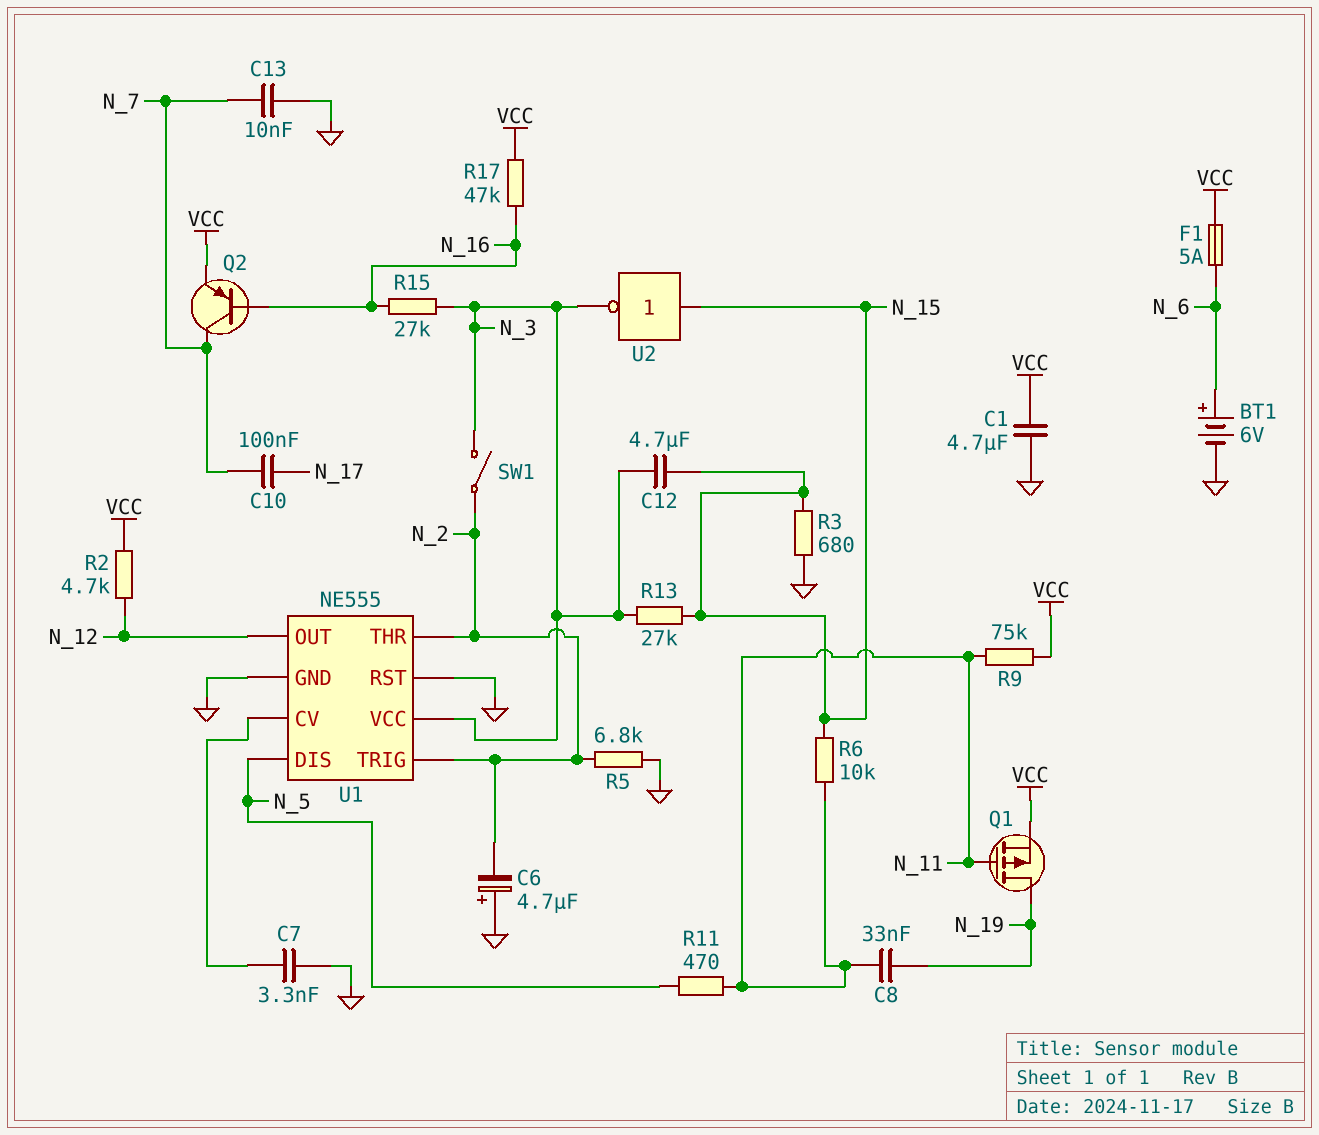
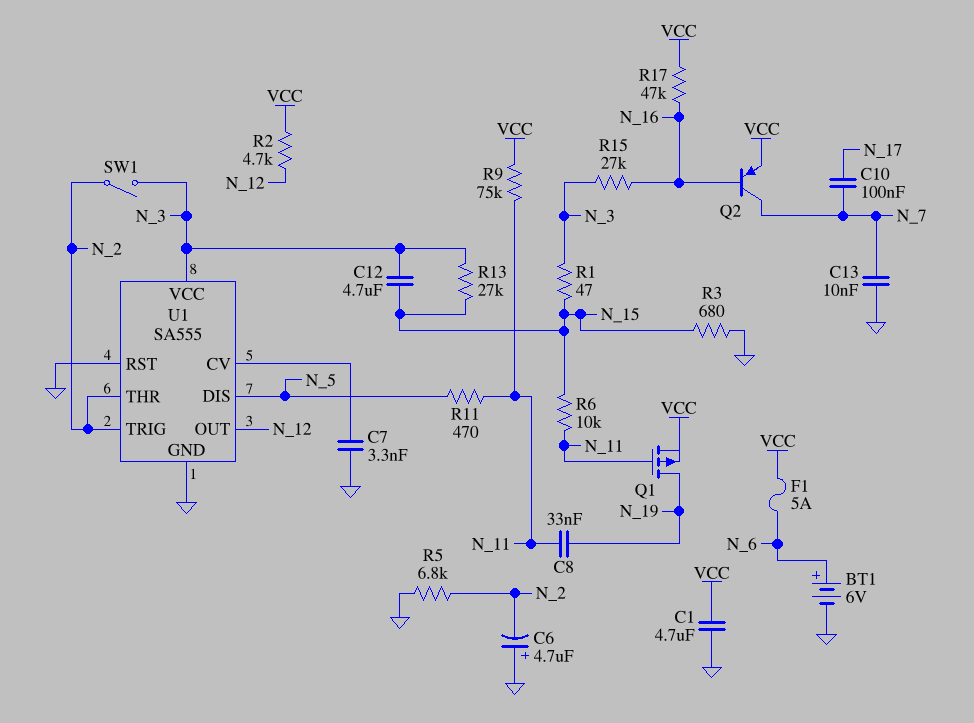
R1: none -> 47 (N_3, N_15)
U1: NE555 -> SA555
U2: NOT (in N_15, out N_3) -> none

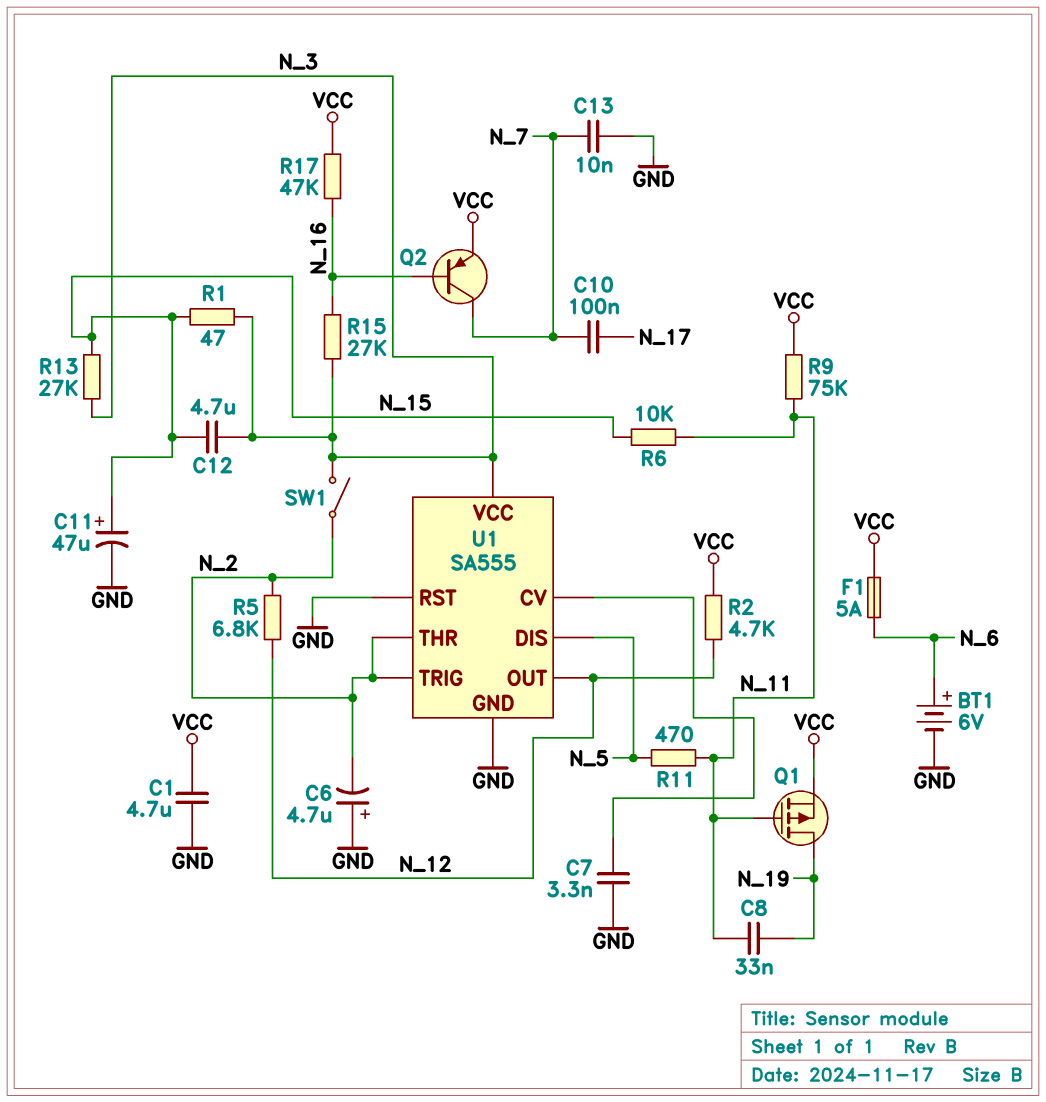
C11: none -> 47uF (plus N_15, minus GND)
R3: 680 (GND, N_15) -> none
R5: 6.8k (GND, N_2) -> 6.8k (N_2, N_12)

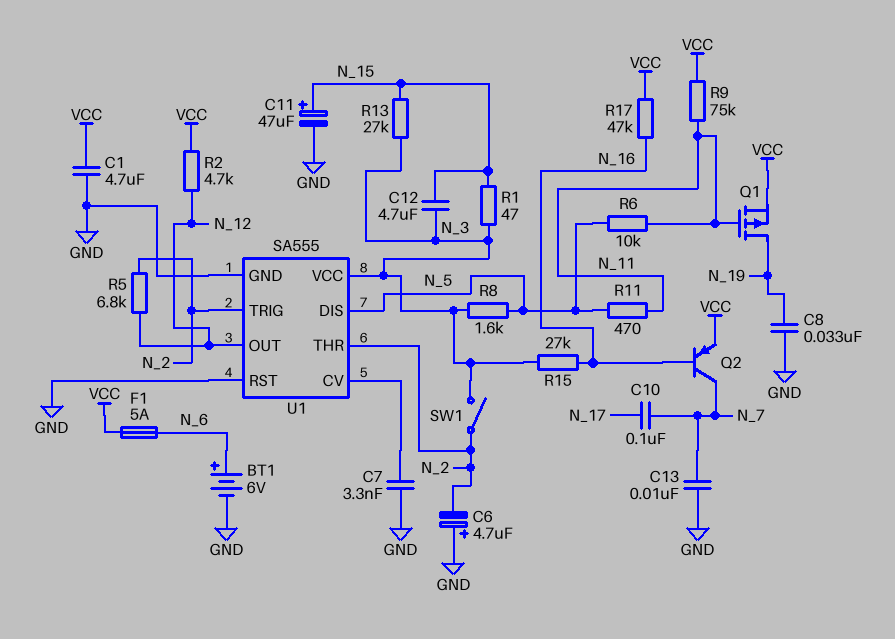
C8: 33nF (N_11, N_19) -> 33nF (GND, N_19)
R6: 10k (N_11, N_15) -> 10k (N_5, N_11)
R8: none -> 1.6k (N_3, N_5)

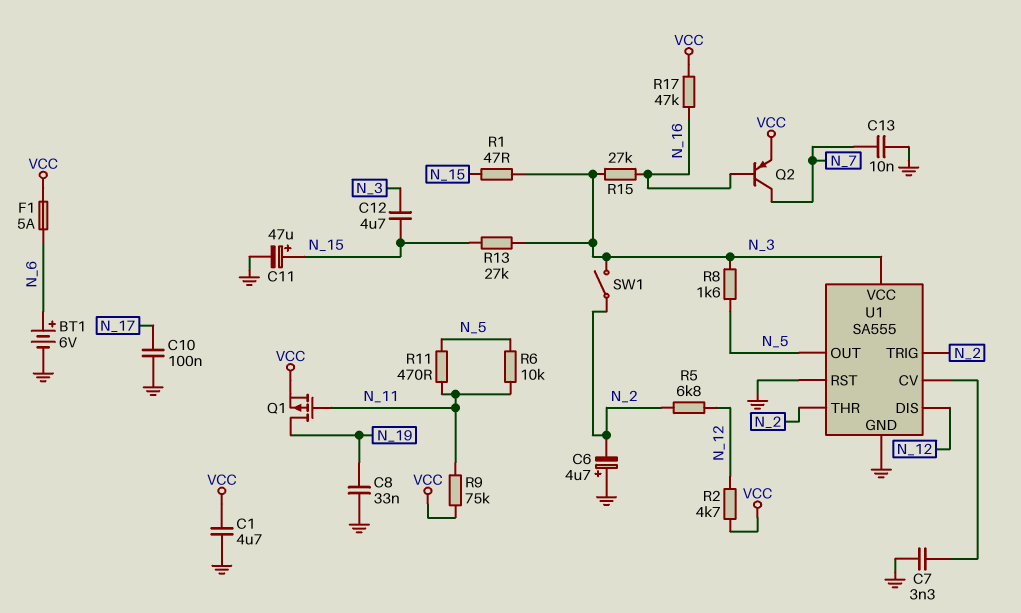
C10: 100nF (N_7, N_17) -> 100nF (GND, N_17)
U1 pin DIS: N_5 -> N_12
U1 pin OUT: N_12 -> N_5

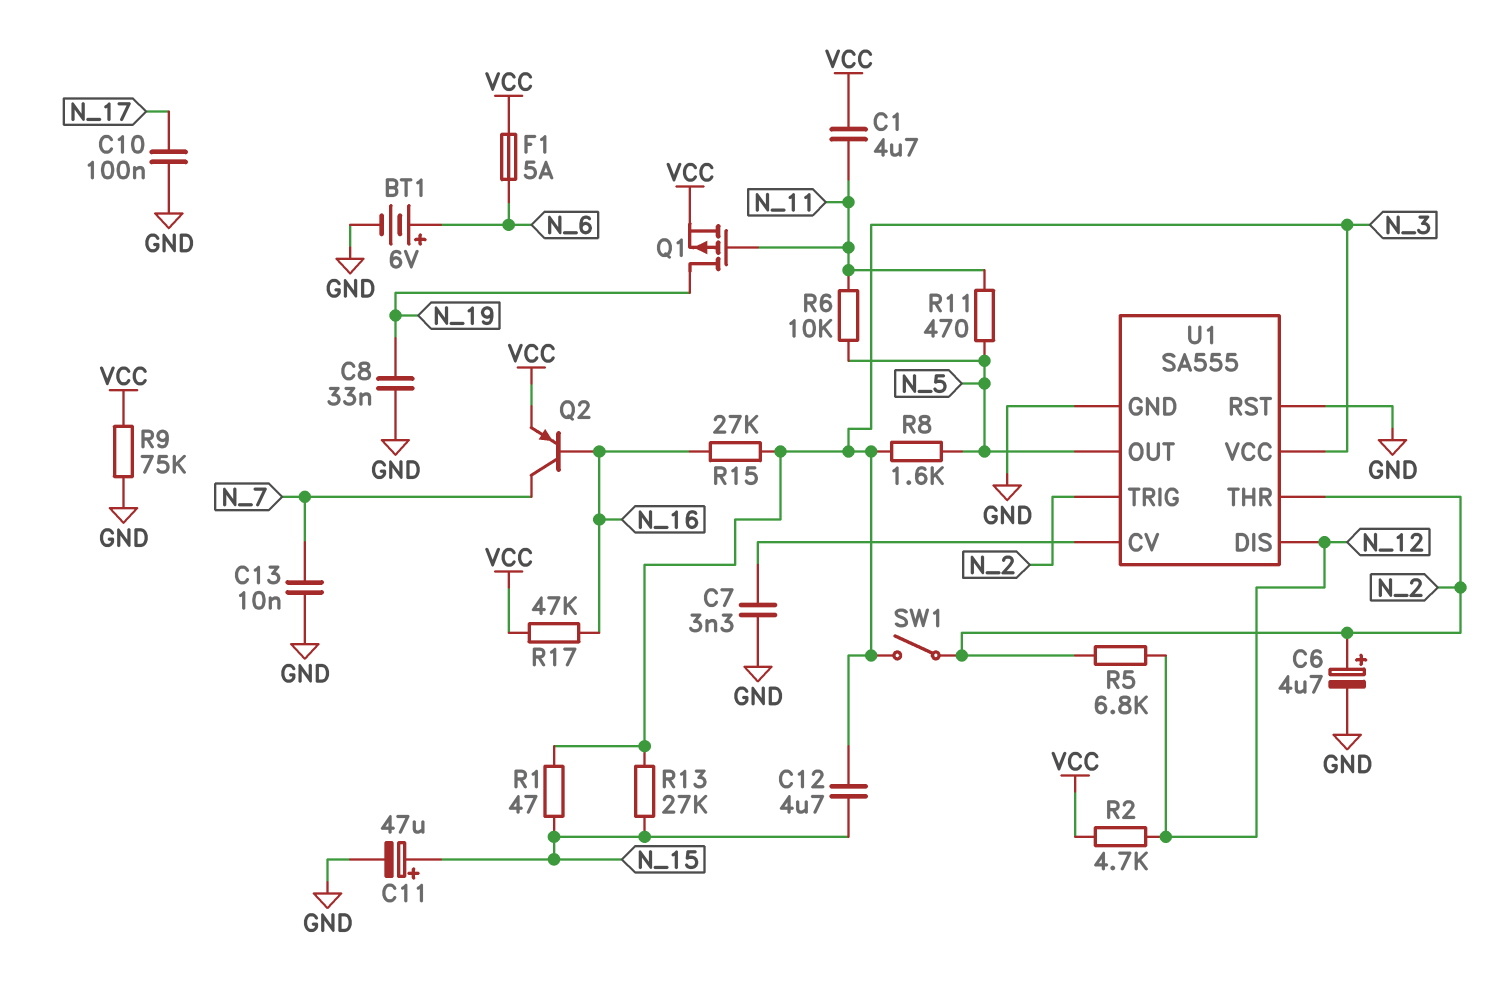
C1: 4.7uF (GND, VCC) -> 4.7uF (N_11, VCC)
C6: 4.7uF (plus GND, minus N_2) -> 4.7uF (plus N_2, minus GND)
R9: 75k (N_11, VCC) -> 75k (GND, VCC)

